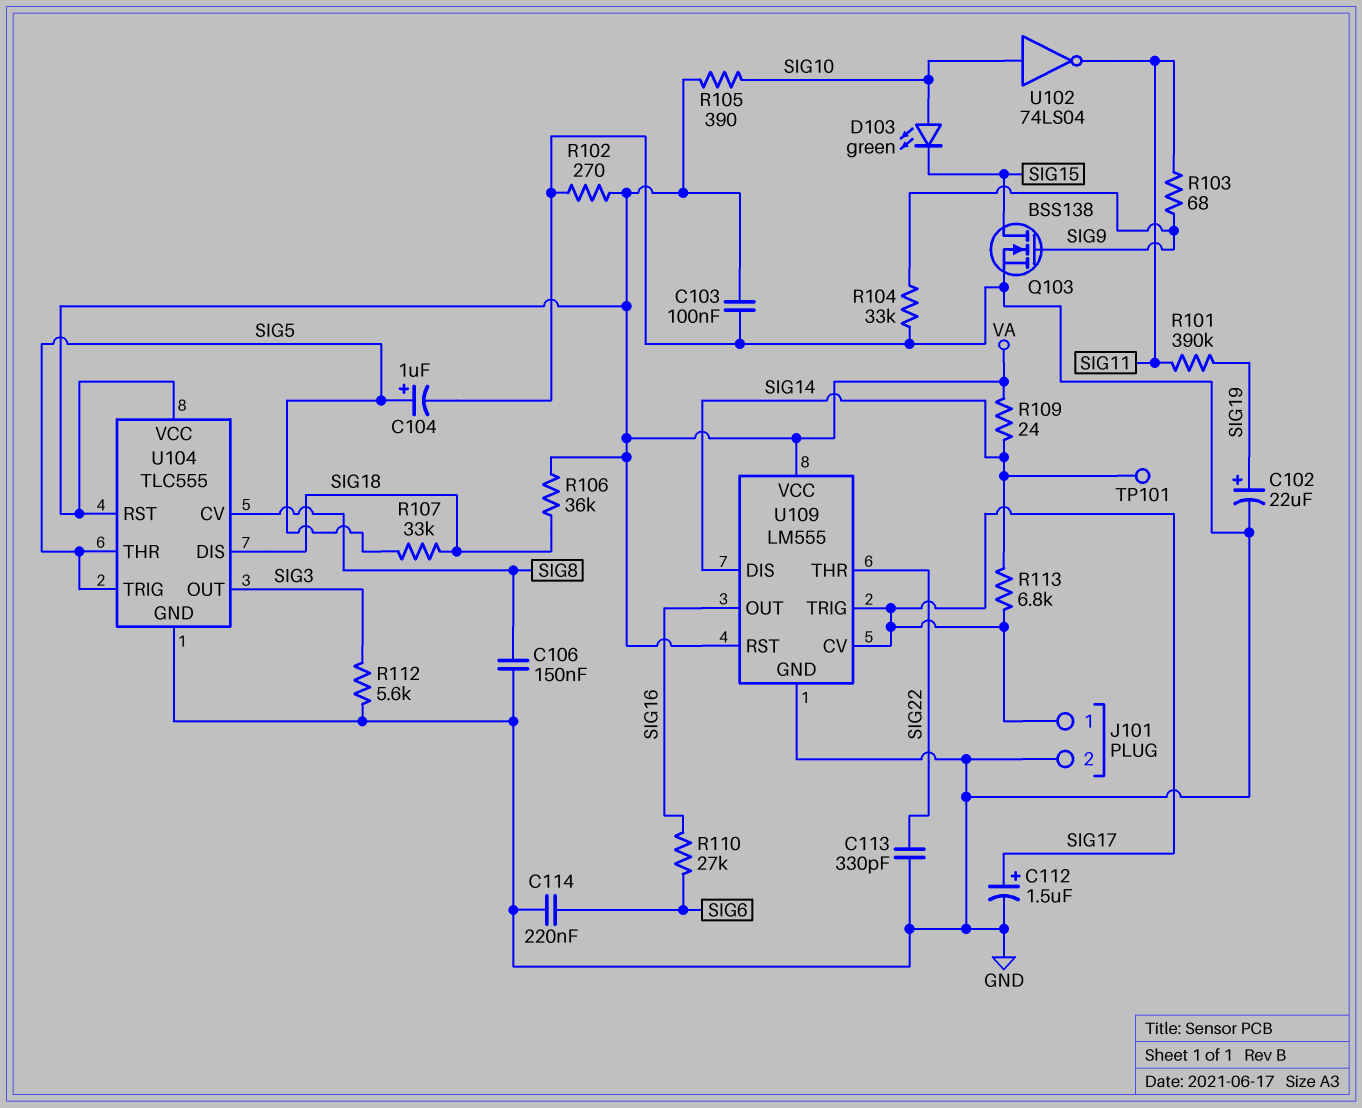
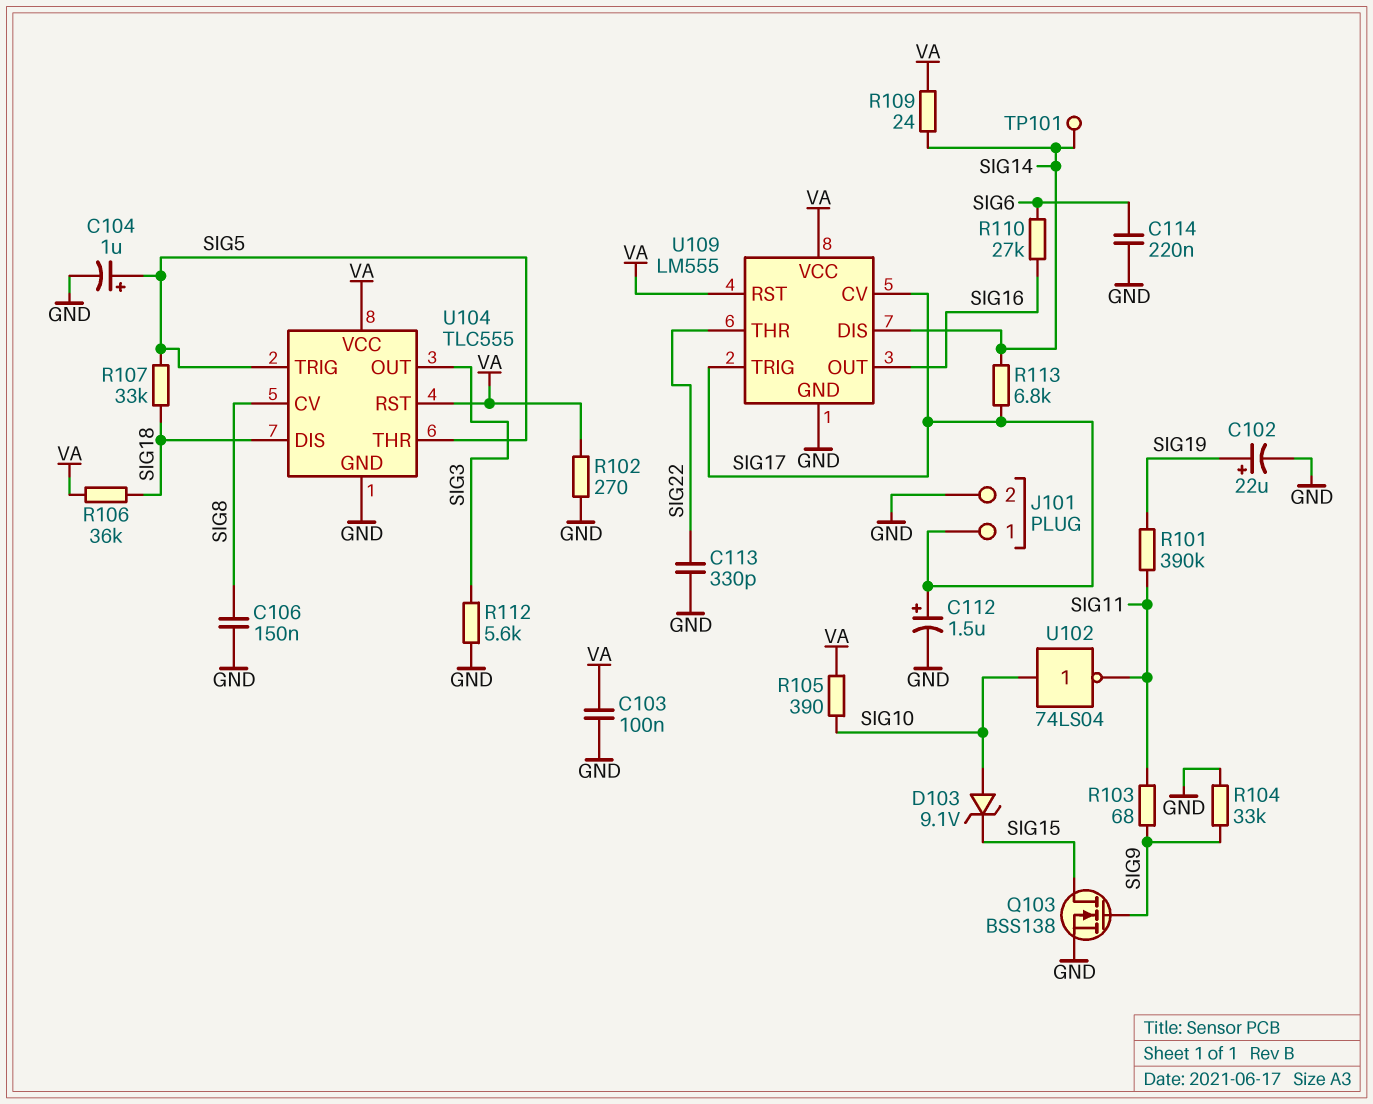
D103: LED green (A SIG10, K SIG15) -> zener 9.1V (A SIG10, K SIG15)

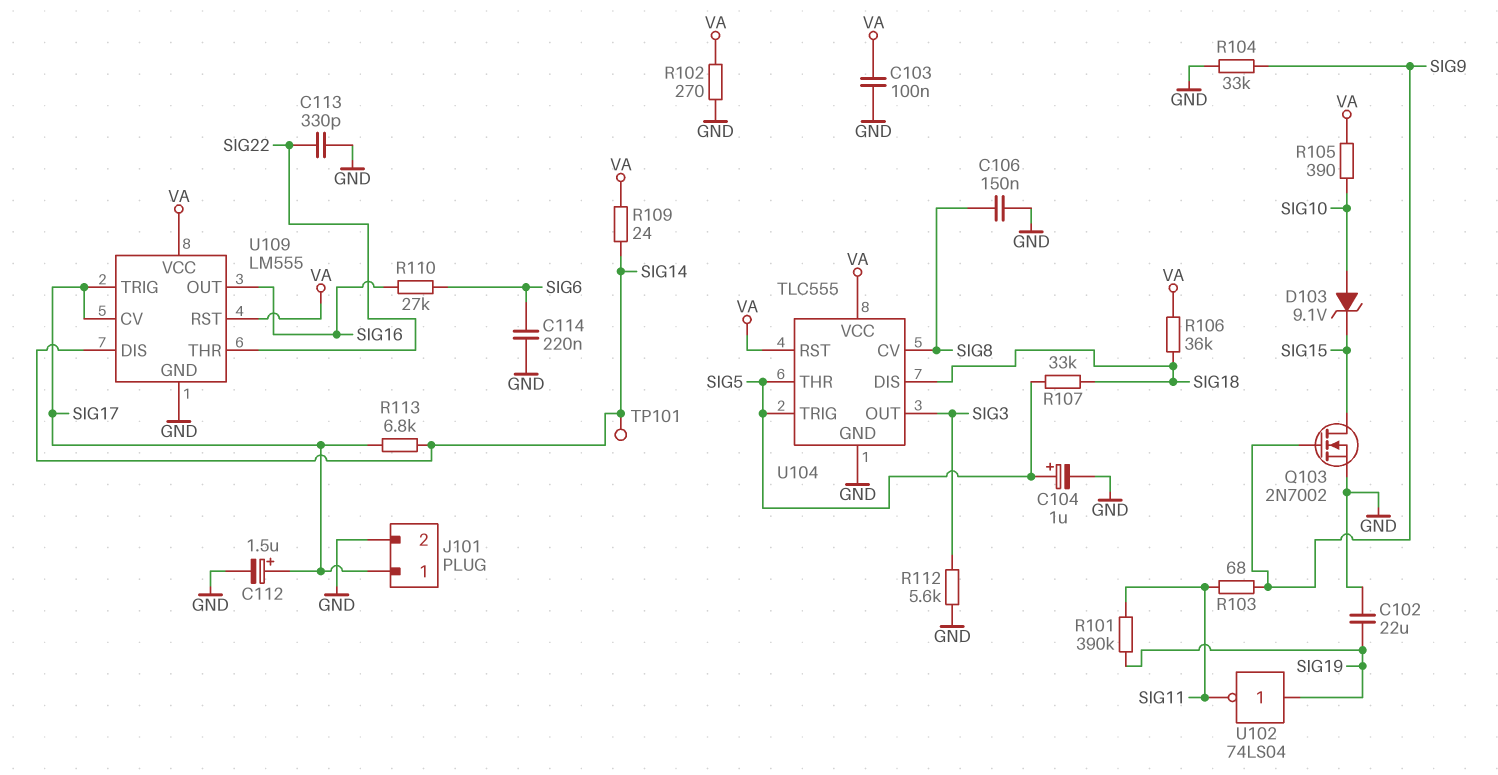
C102: 22uF (plus SIG19, minus GND) -> 22uF (GND, SIG19)
Q103: NMOS BSS138 (G SIG9, D SIG15, S GND) -> NMOS 2N7002 (G SIG9, D SIG15, S GND)
U102: NOT 74LS04 (in SIG10, out SIG11) -> NOT 74LS04 (in SIG19, out SIG11)

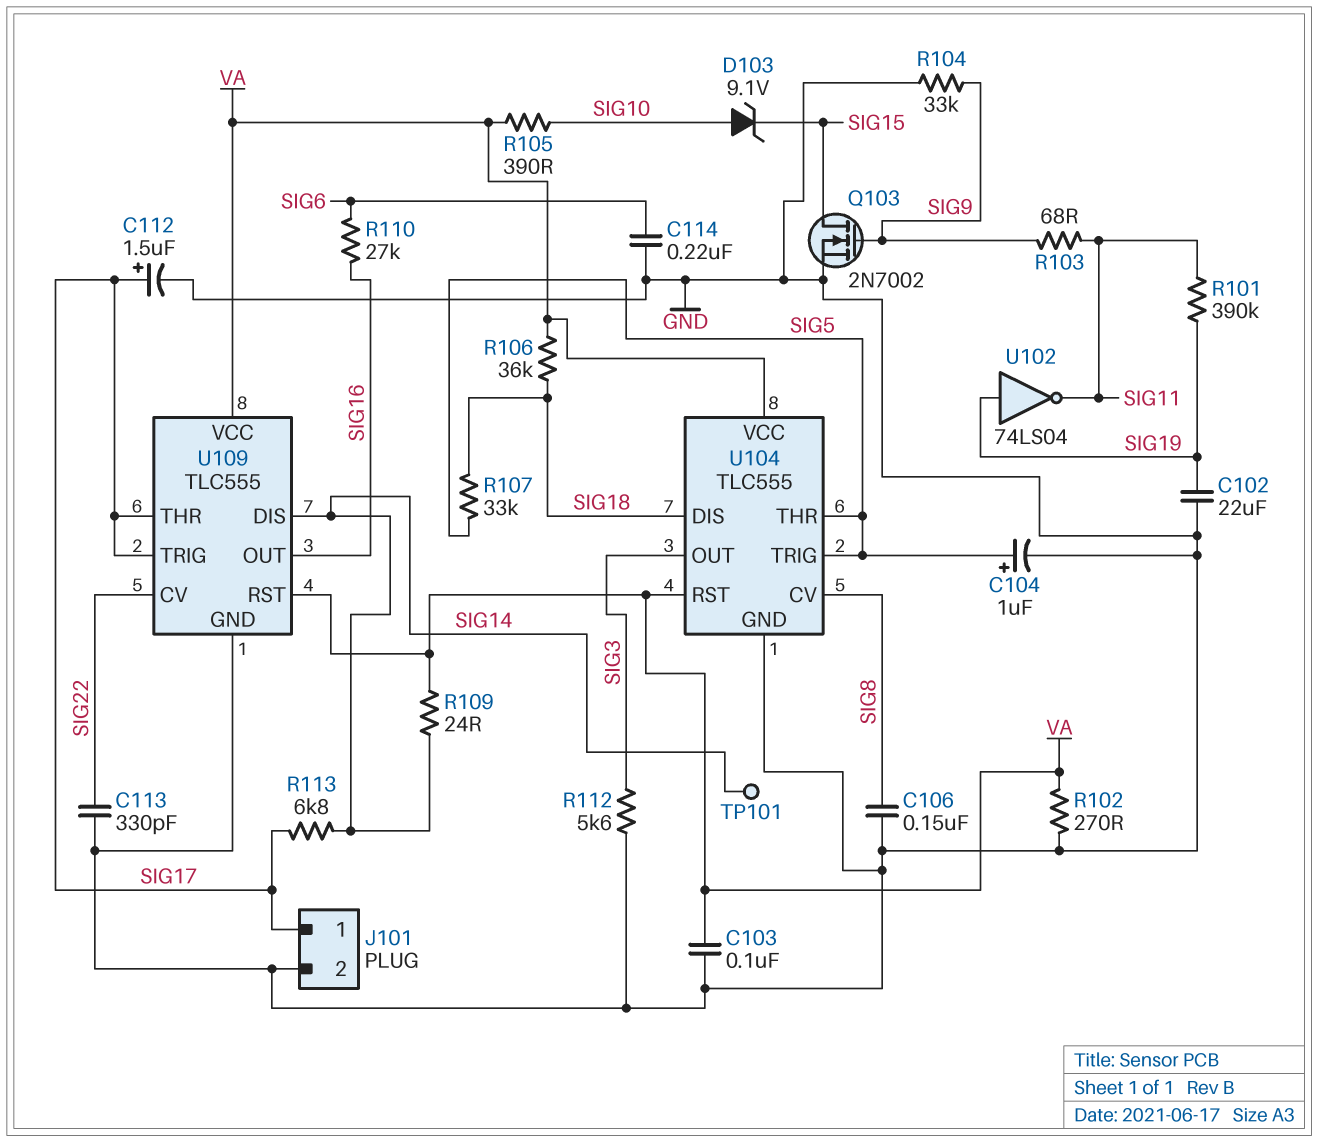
U109: LM555 -> TLC555
U109 pin CV: SIG17 -> SIG22
U109 pin THR: SIG22 -> SIG17

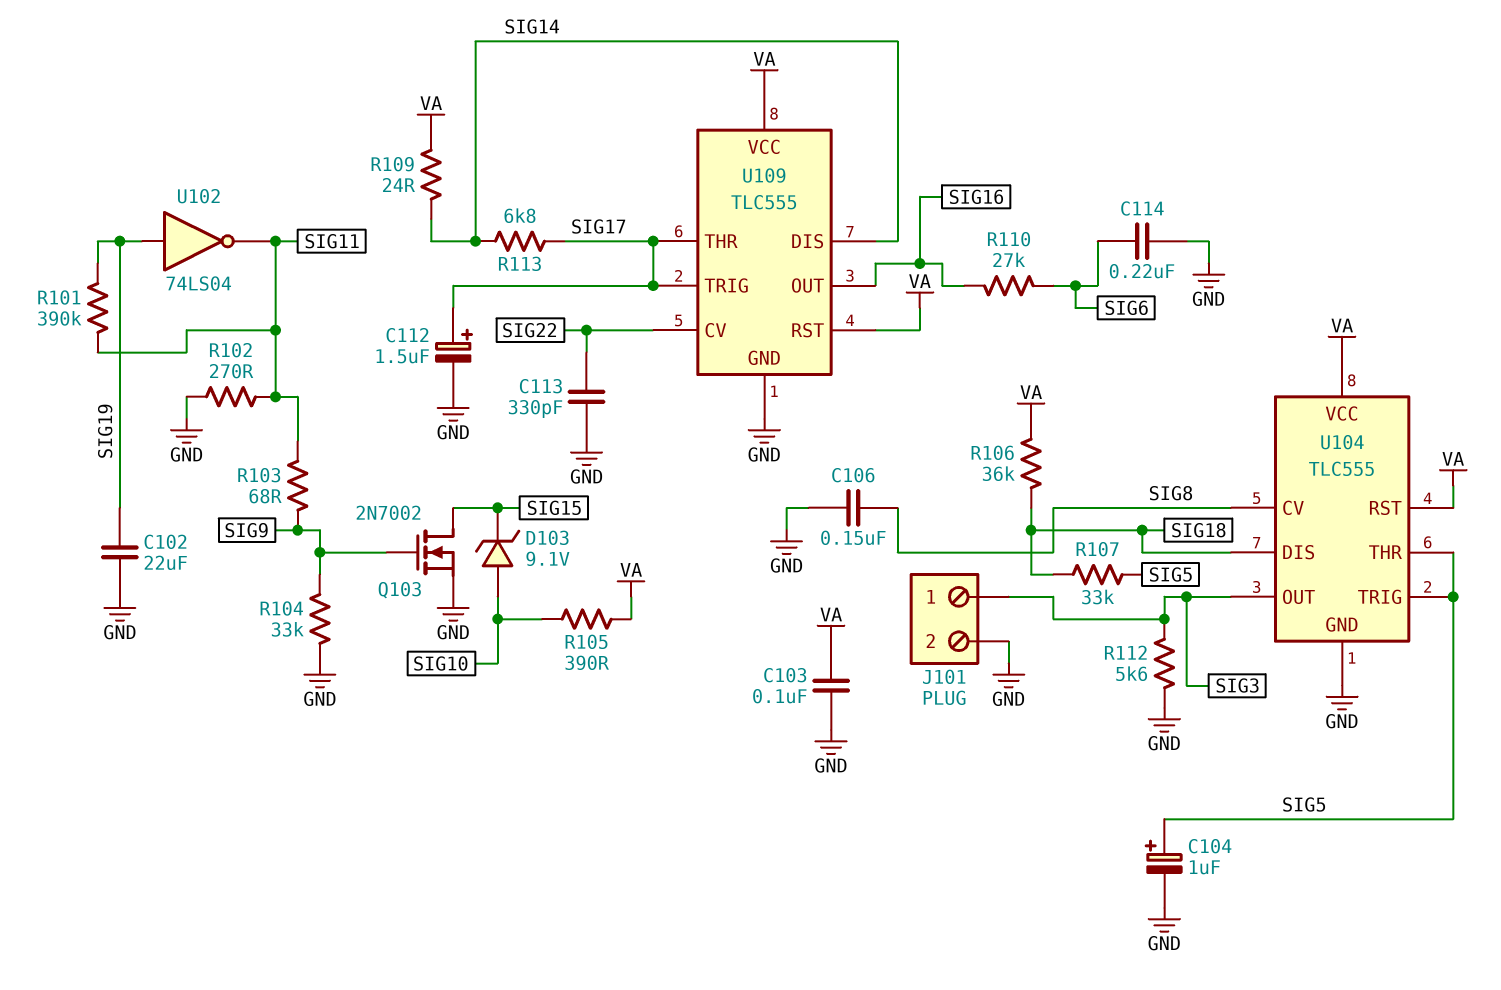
J101 pin 1: SIG17 -> SIG3
R102: 270 (GND, VA) -> 270 (GND, SIG11)
TP101: test point (SIG14) -> none

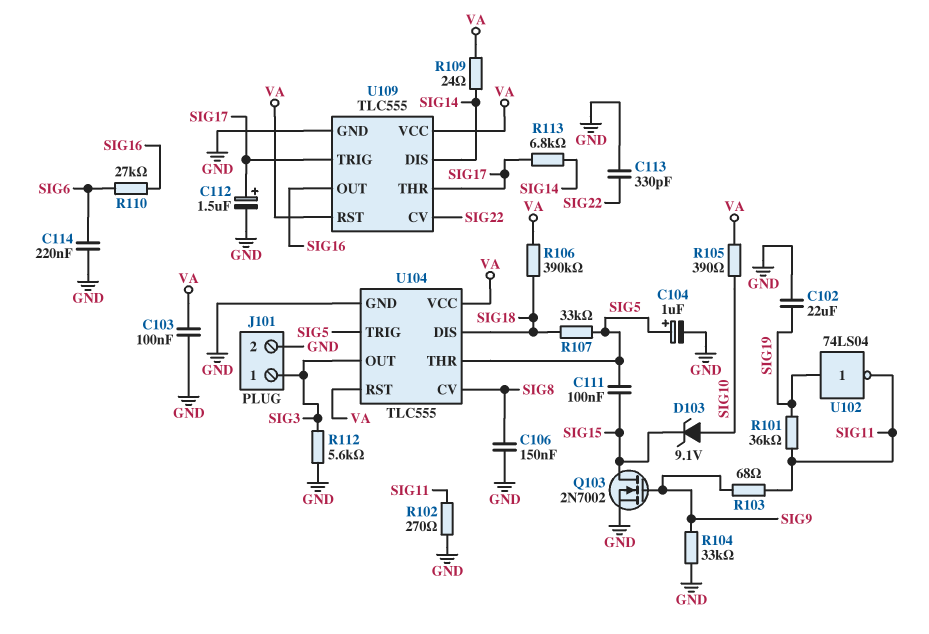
C111: none -> 100nF (SIG5, SIG15)
R101: 390k (SIG11, SIG19) -> 36k (SIG11, SIG19)
R106: 36k (SIG18, VA) -> 390k (SIG18, VA)

